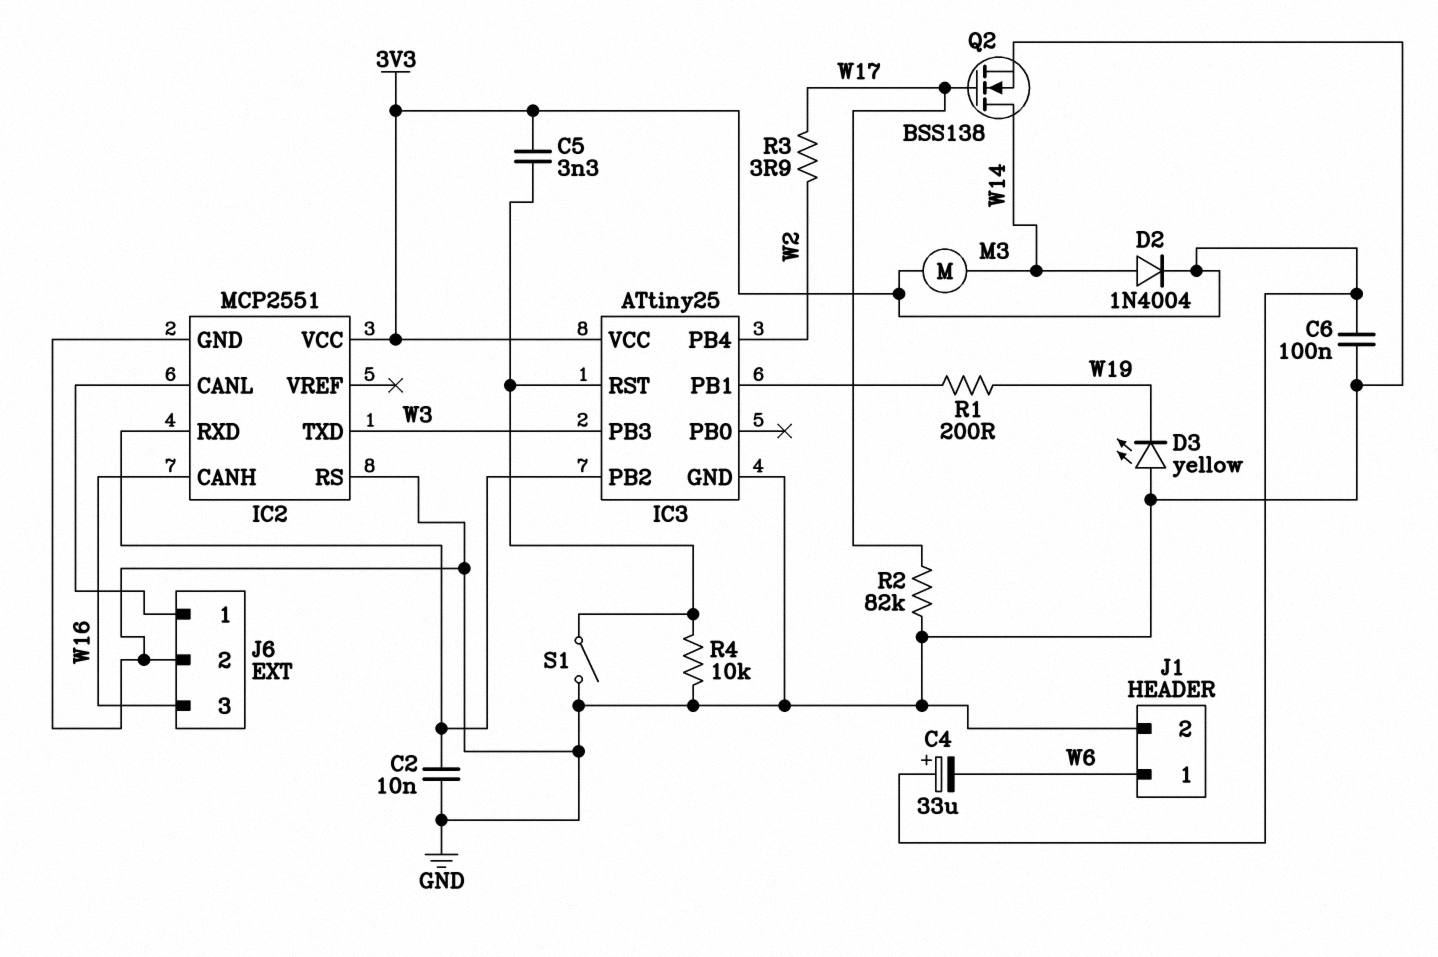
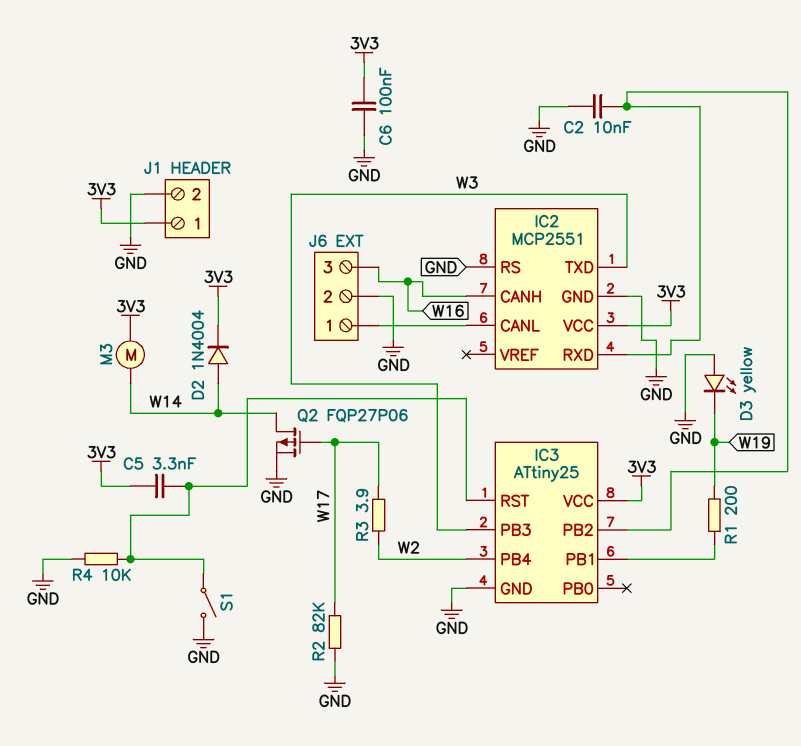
C4: 33uF (plus 3V3, minus W6) -> none
J1 pin 1: W6 -> 3V3
Q2: NMOS BSS138 (G W17, D W14, S GND) -> PMOS FQP27P06 (G W17, D W14, S GND)

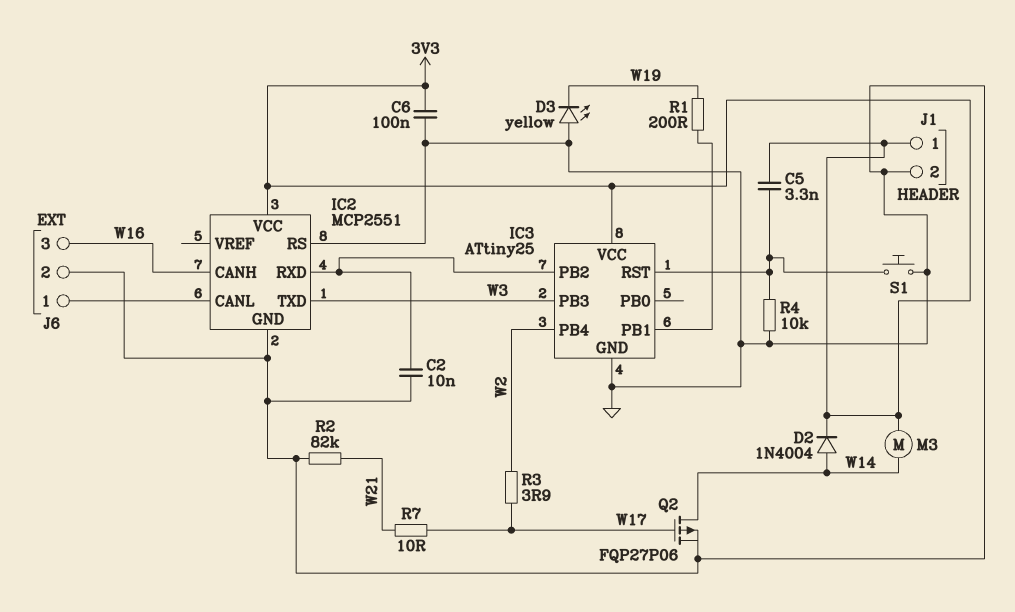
R2: 82k (GND, W17) -> 82k (GND, W21)
R7: none -> 10 (W17, W21)
S1: switch (GND, IC3/RST) -> button (GND, IC3/RST)

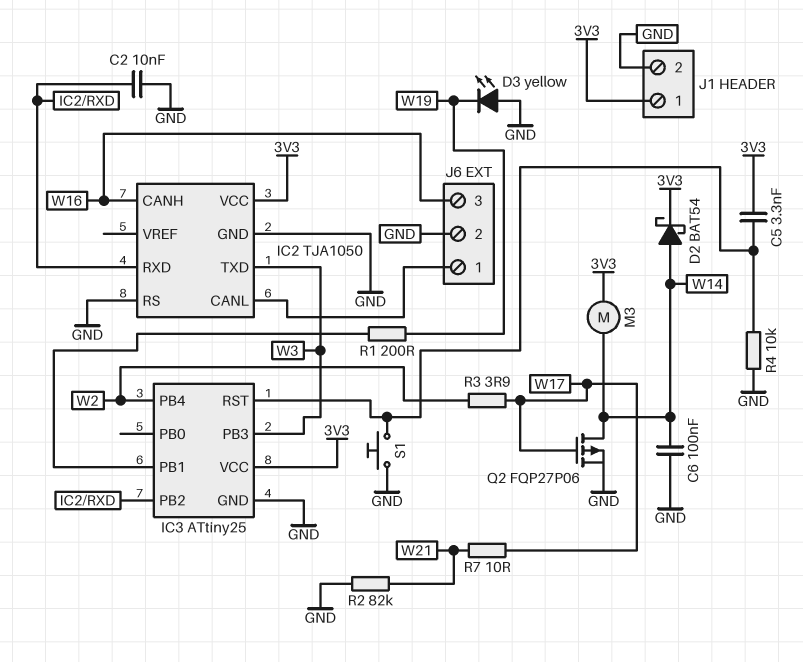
C6: 100nF (3V3, GND) -> 100nF (GND, W14)
D2: diode 1N4004 (A W14, K 3V3) -> schottky BAT54 (A W14, K 3V3)
IC2: MCP2551 -> TJA1050

